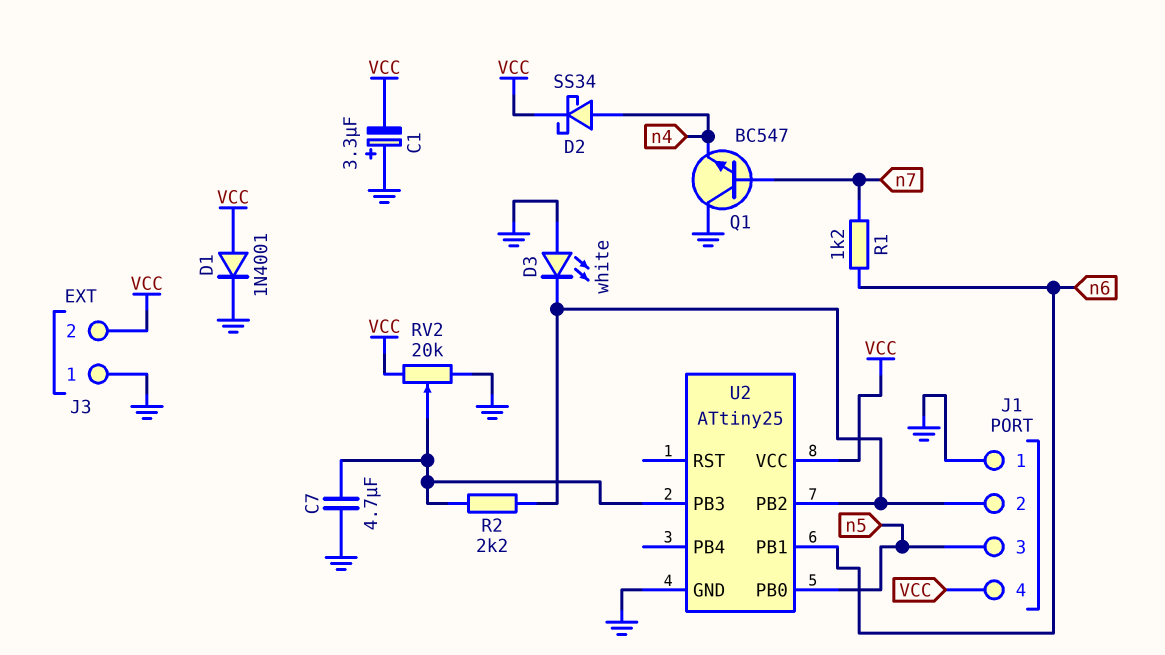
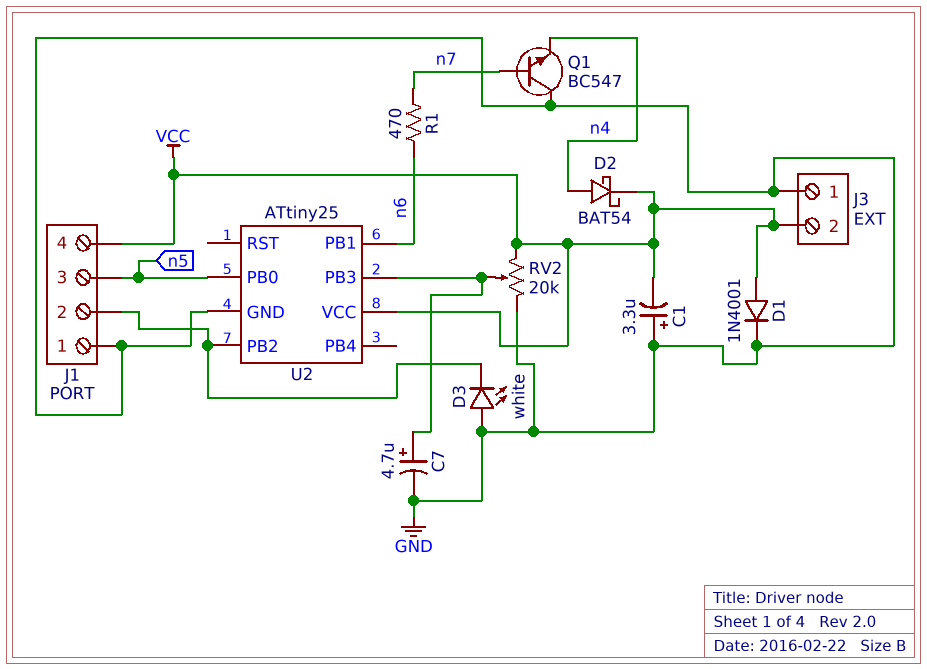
C7: 4.7uF (GND, U2/PB3) -> 4.7uF (plus U2/PB3, minus GND)
D2: schottky SS34 (A n4, K VCC) -> schottky BAT54 (A n4, K VCC)
R1: 1.2k (n6, n7) -> 470 (n6, n7)
R2: 2.2k (J1/2, U2/PB3) -> none

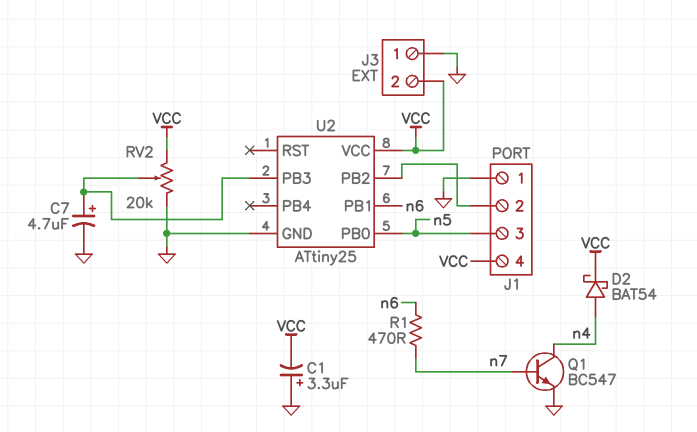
D1: diode 1N4001 (A VCC, K GND) -> none
D3: LED white (A GND, K J1/2) -> none
Q1: NPN BC547 (B n7, C GND, E n4) -> NPN BC547 (B n7, C n4, E GND)

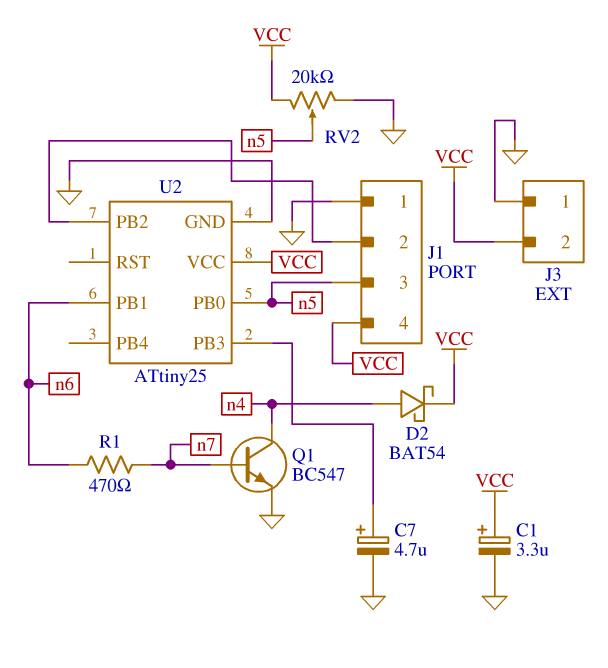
C1: 3.3uF (plus GND, minus VCC) -> 3.3uF (plus VCC, minus GND)
RV2: 20k (GND, VCC, wiper U2/PB3) -> 20k (GND, VCC, wiper n5)

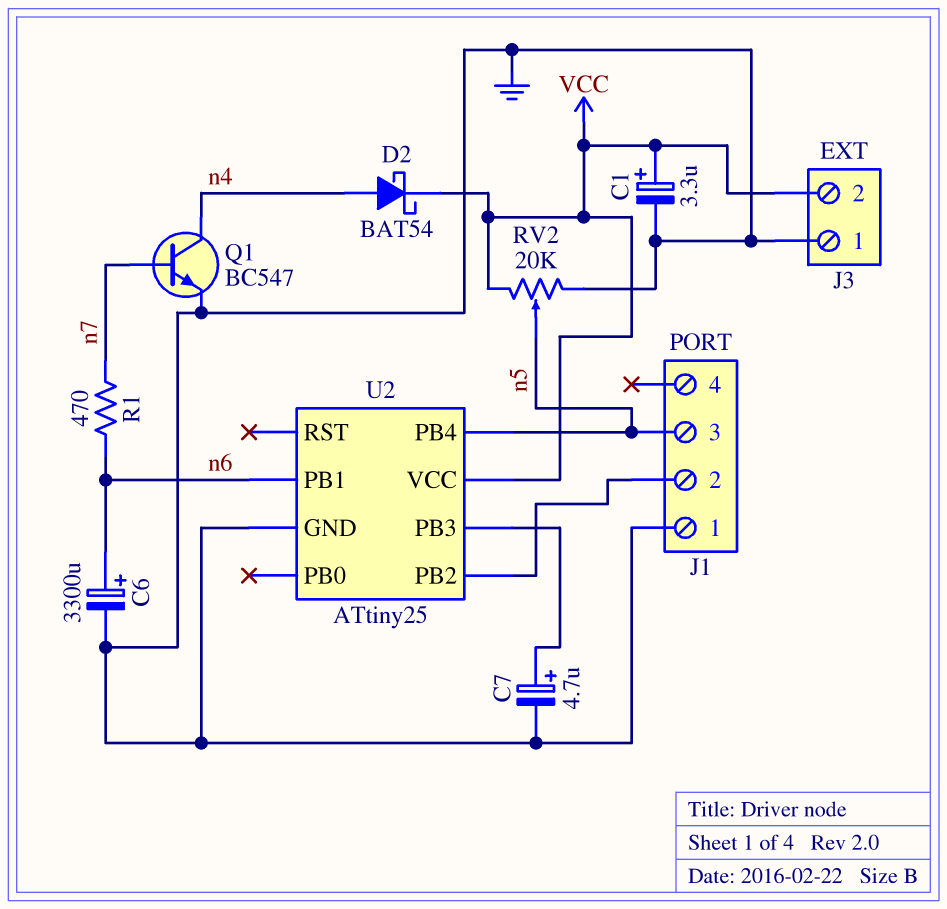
C6: none -> 3300uF (plus n6, minus GND)
J1 pin 4: VCC -> none
U2 pin PB0: n5 -> none
U2 pin PB4: none -> n5

